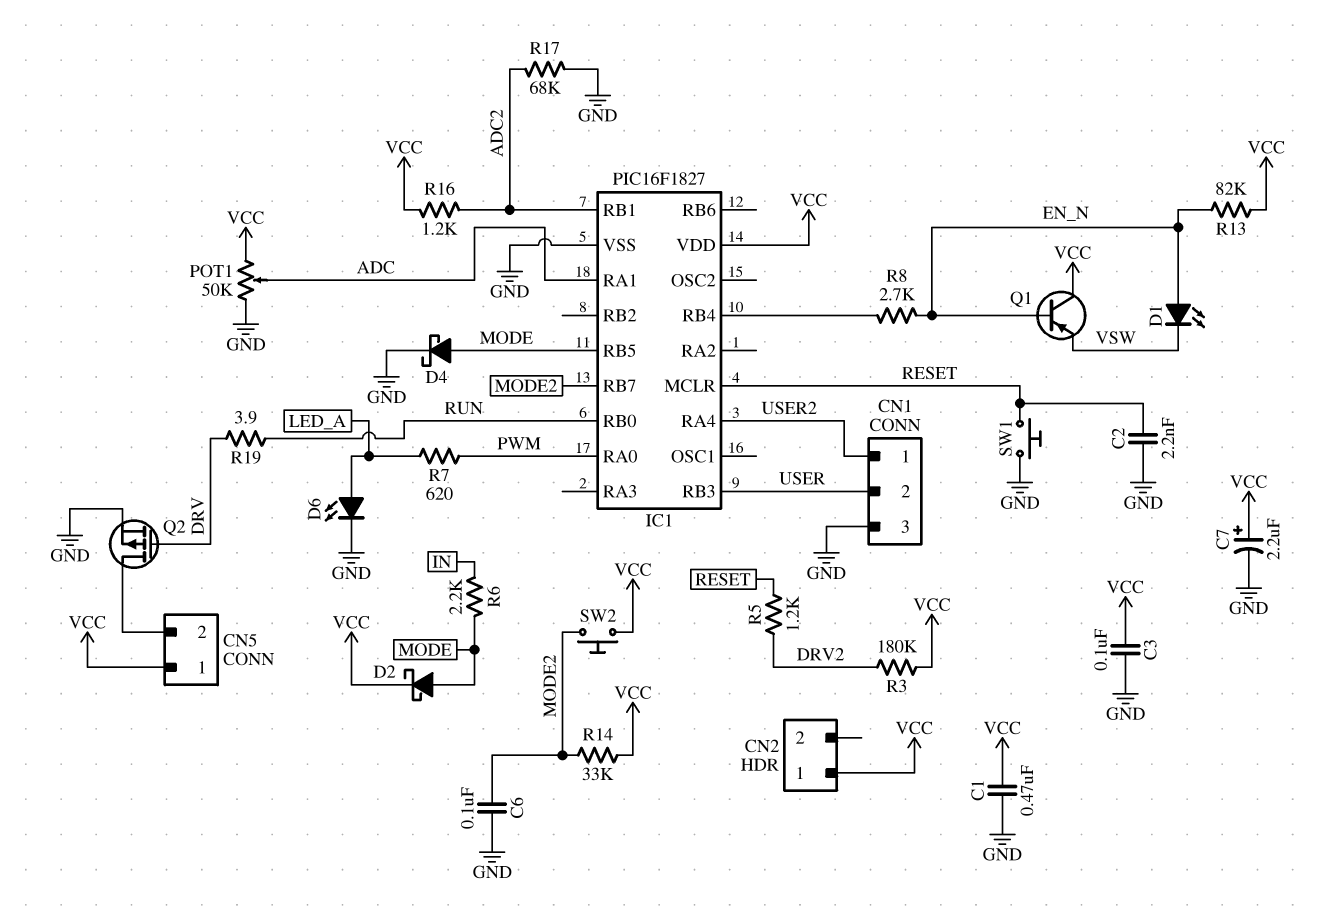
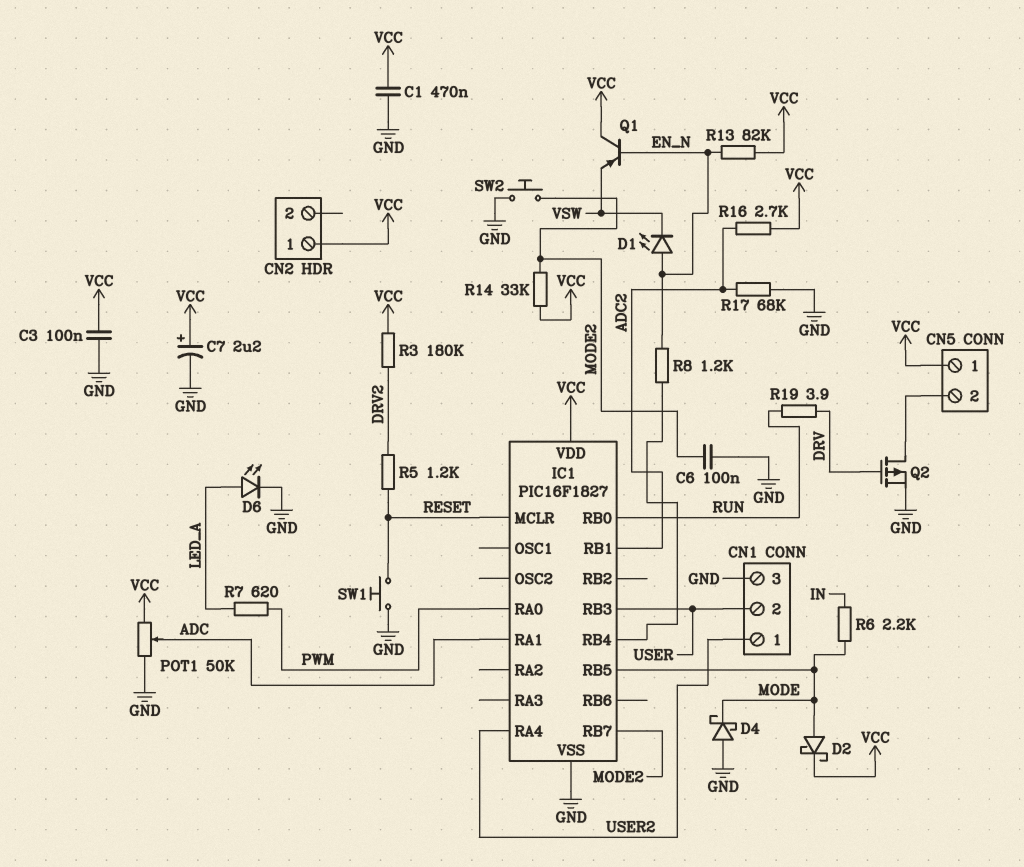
C2: 2.2nF (GND, RESET) -> none
D4: schottky (A MODE, K GND) -> schottky (A GND, K MODE)
R8: 2.7k (EN_N, IC1/RB4) -> 1.2k (EN_N, IC1/RB4)
R16: 1.2k (ADC2, VCC) -> 2.7k (ADC2, VCC)
SW2: button (MODE2, VCC) -> button (GND, MODE2)

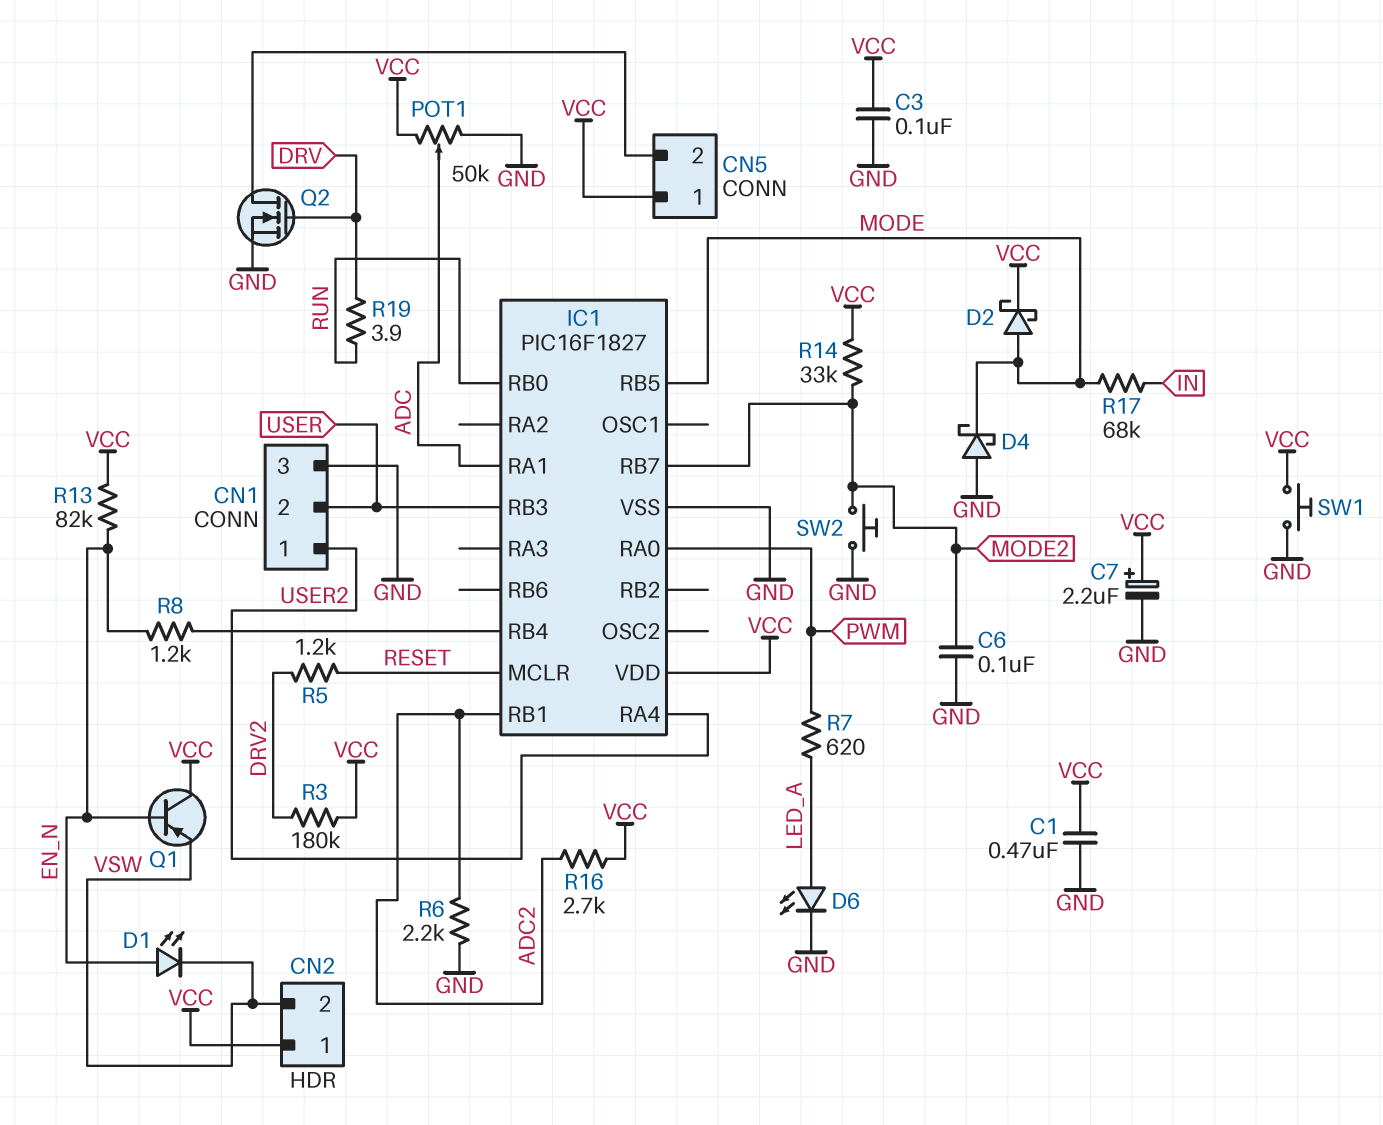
CN2 pin 2: none -> VSW
Q2: PMOS (G DRV, D CN5/2, S GND) -> NMOS (G DRV, D CN5/2, S GND)
R6: 2.2k (IN, MODE) -> 2.2k (ADC2, GND)
R17: 68k (ADC2, GND) -> 68k (IN, MODE)
SW1: button (GND, RESET) -> button (GND, VCC)

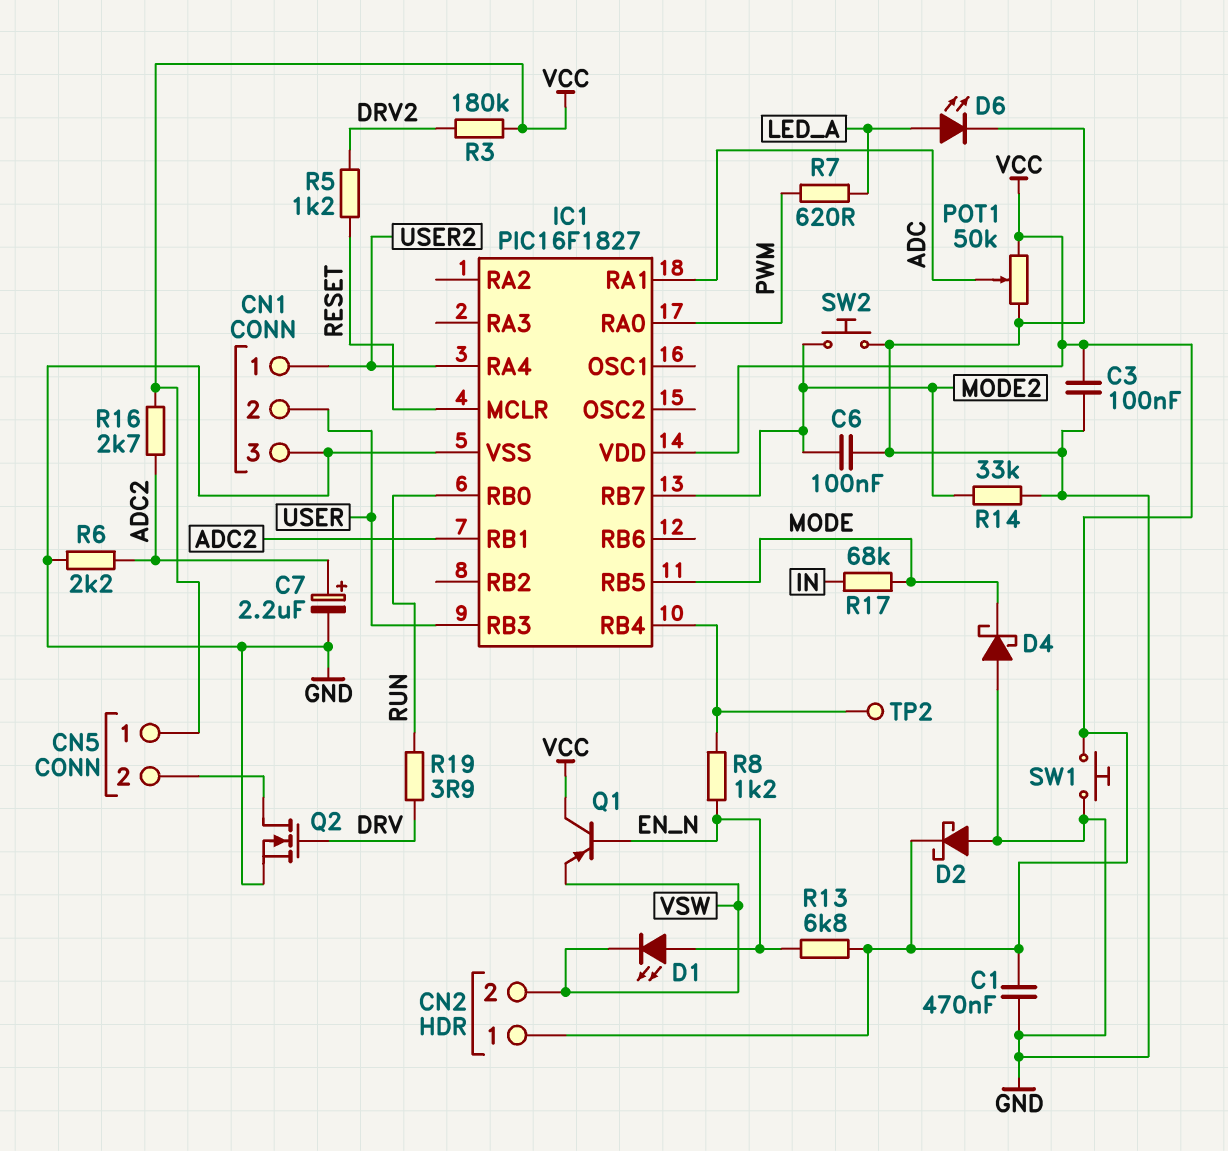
C7: 2.2uF (plus VCC, minus GND) -> 2.2uF (plus ADC2, minus GND)
D2: schottky (A MODE, K VCC) -> schottky (A GND, K VCC)
R13: 82k (EN_N, VCC) -> 6.8k (EN_N, VCC)
R14: 33k (MODE2, VCC) -> 33k (GND, MODE2)
TP2: none -> test point (IC1/RB4)

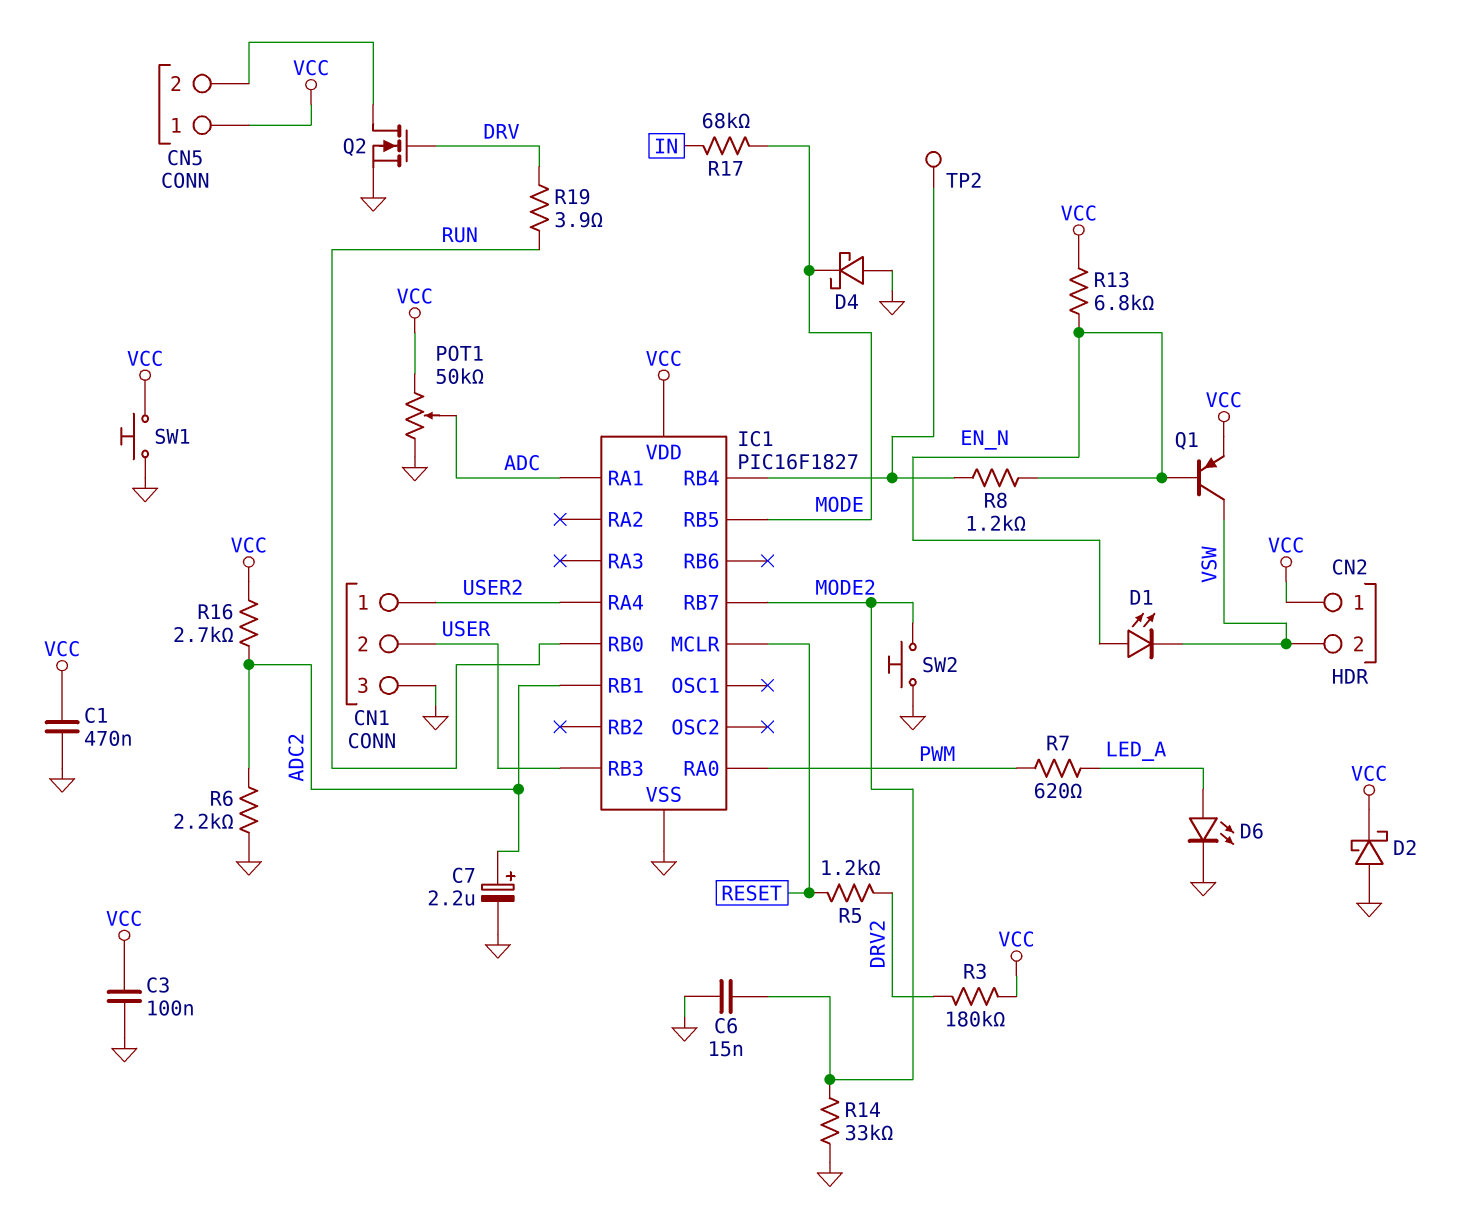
C6: 100nF (GND, MODE2) -> 15nF (GND, MODE2)
Q1: PNP (B EN_N, C VCC, E VSW) -> PNP (B EN_N, C VSW, E VCC)

